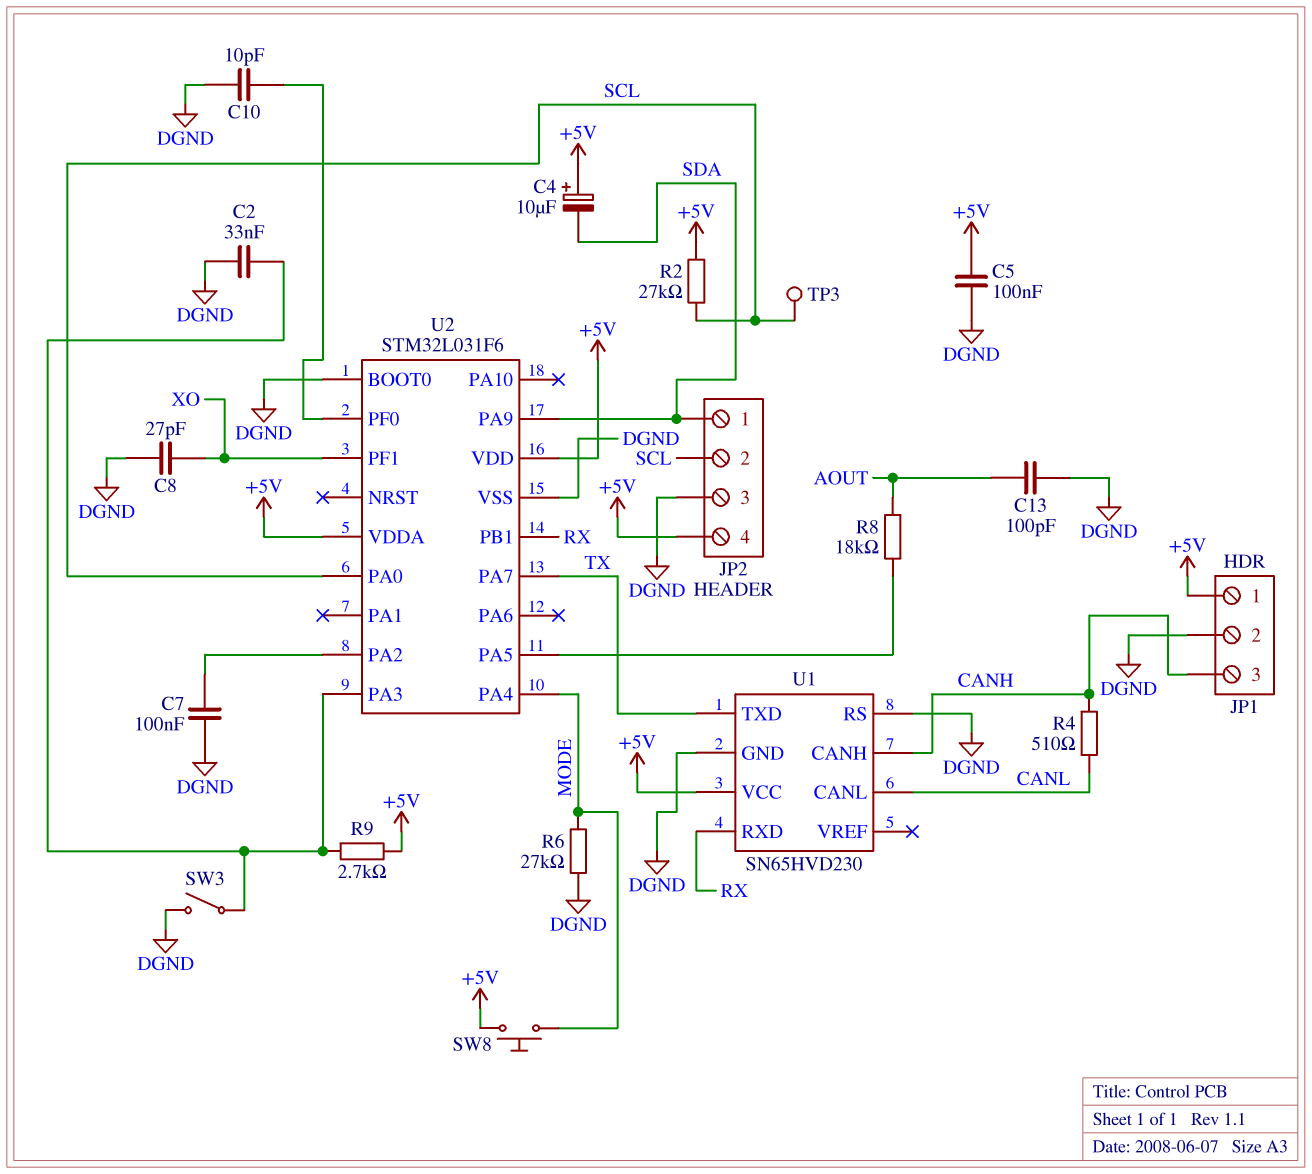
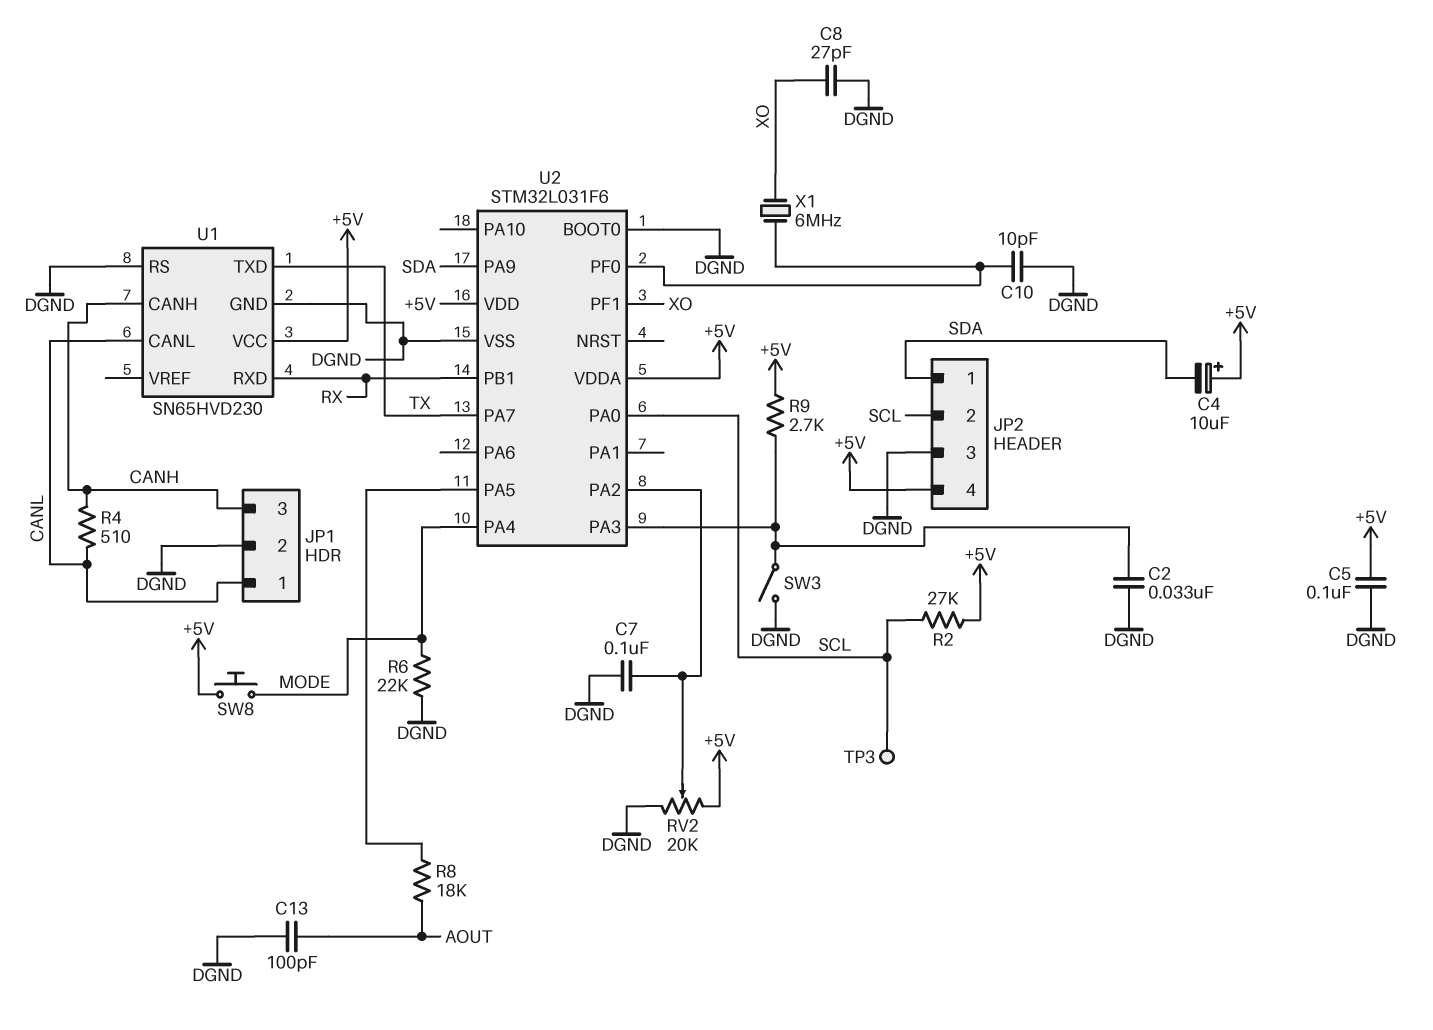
JP1 pin 1: +5V -> CANL
R6: 27k (DGND, MODE) -> 22k (DGND, MODE)
RV2: none -> 20k (+5V, DGND, wiper U2/PA2)
X1: none -> 6MHz (U2/PF0, XO)

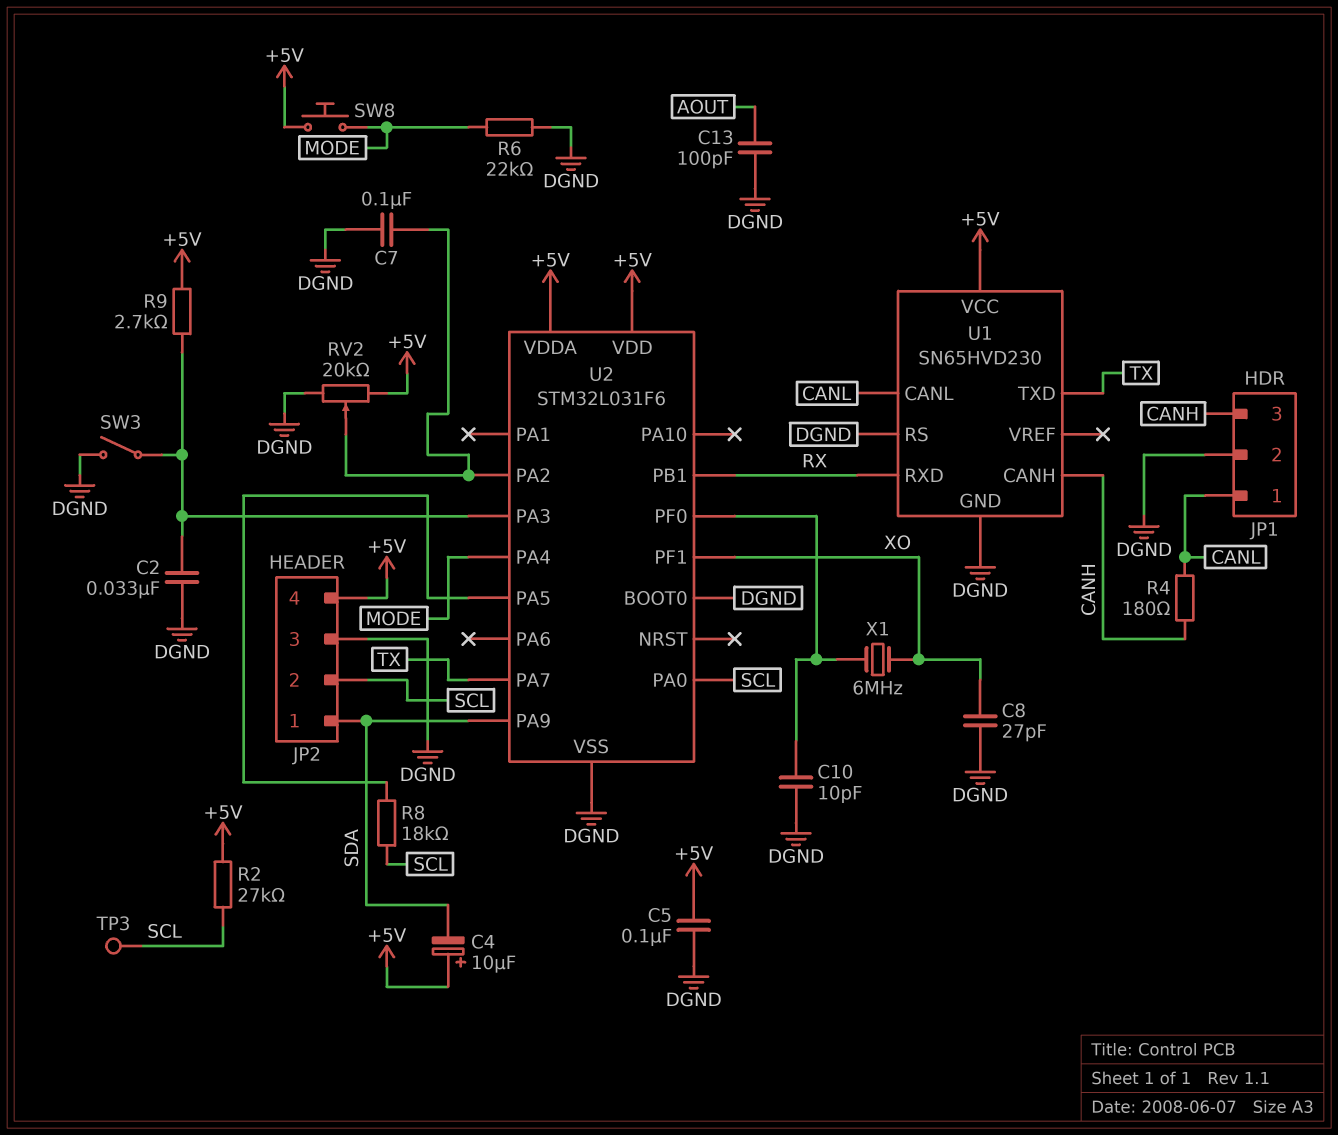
R4: 510 (CANH, CANL) -> 180 (CANH, CANL)
R8: 18k (AOUT, U2/PA5) -> 18k (SCL, U2/PA5)

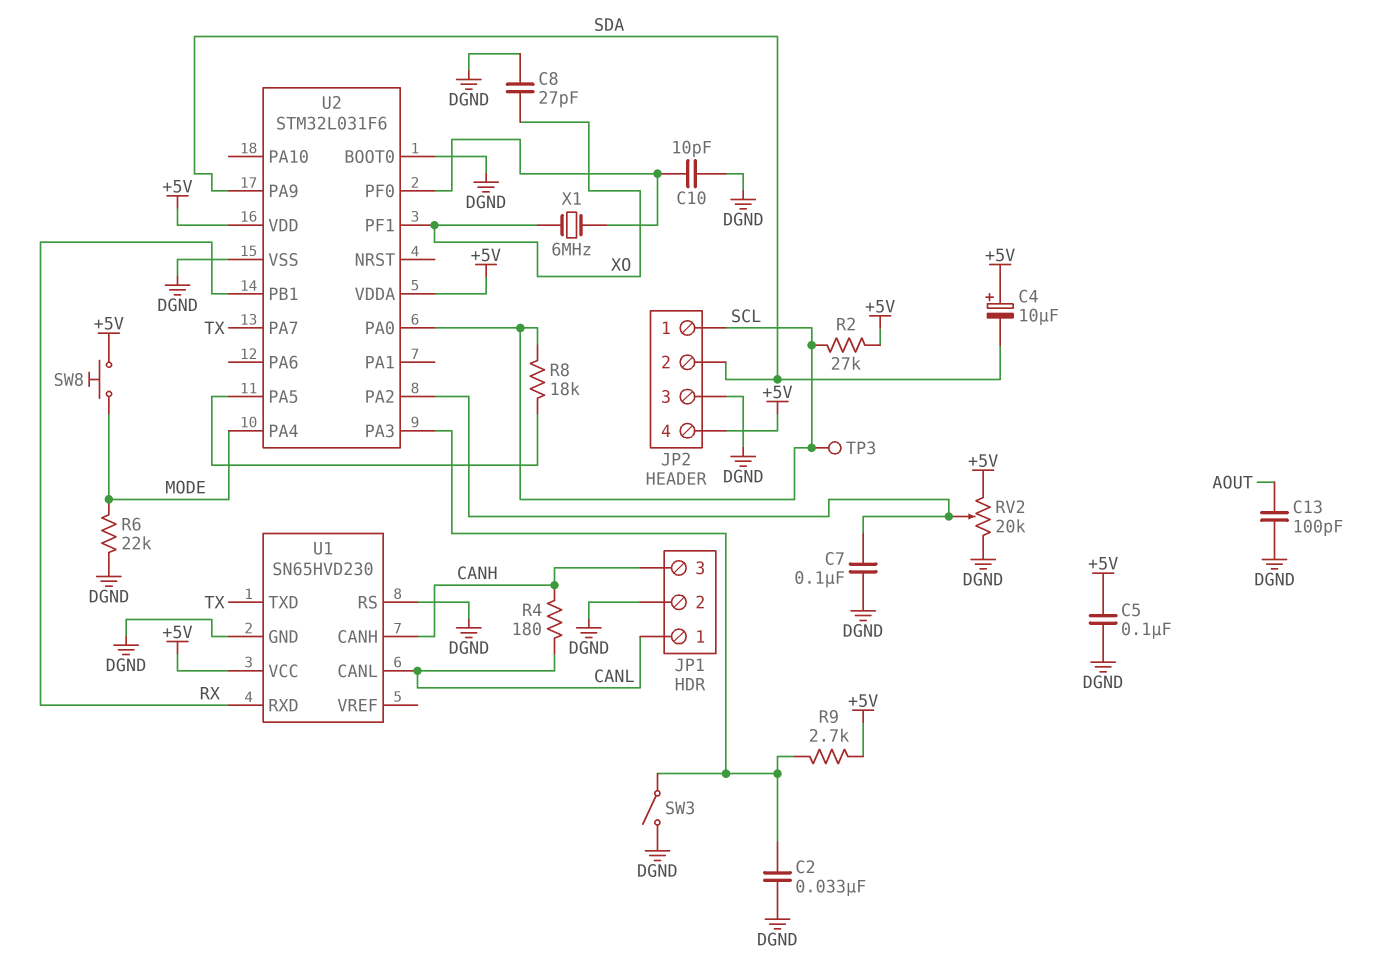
JP2 pin 1: SDA -> SCL
JP2 pin 2: SCL -> SDA

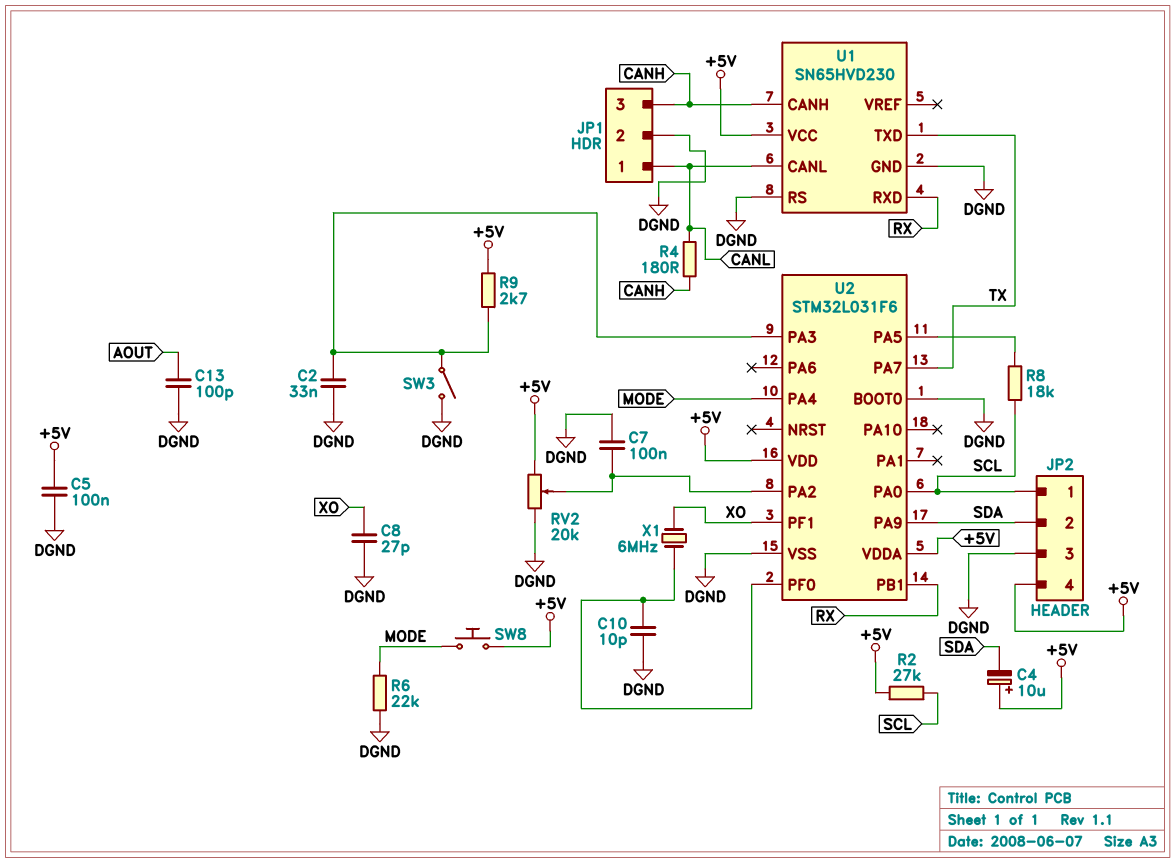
TP3: test point (SCL) -> none

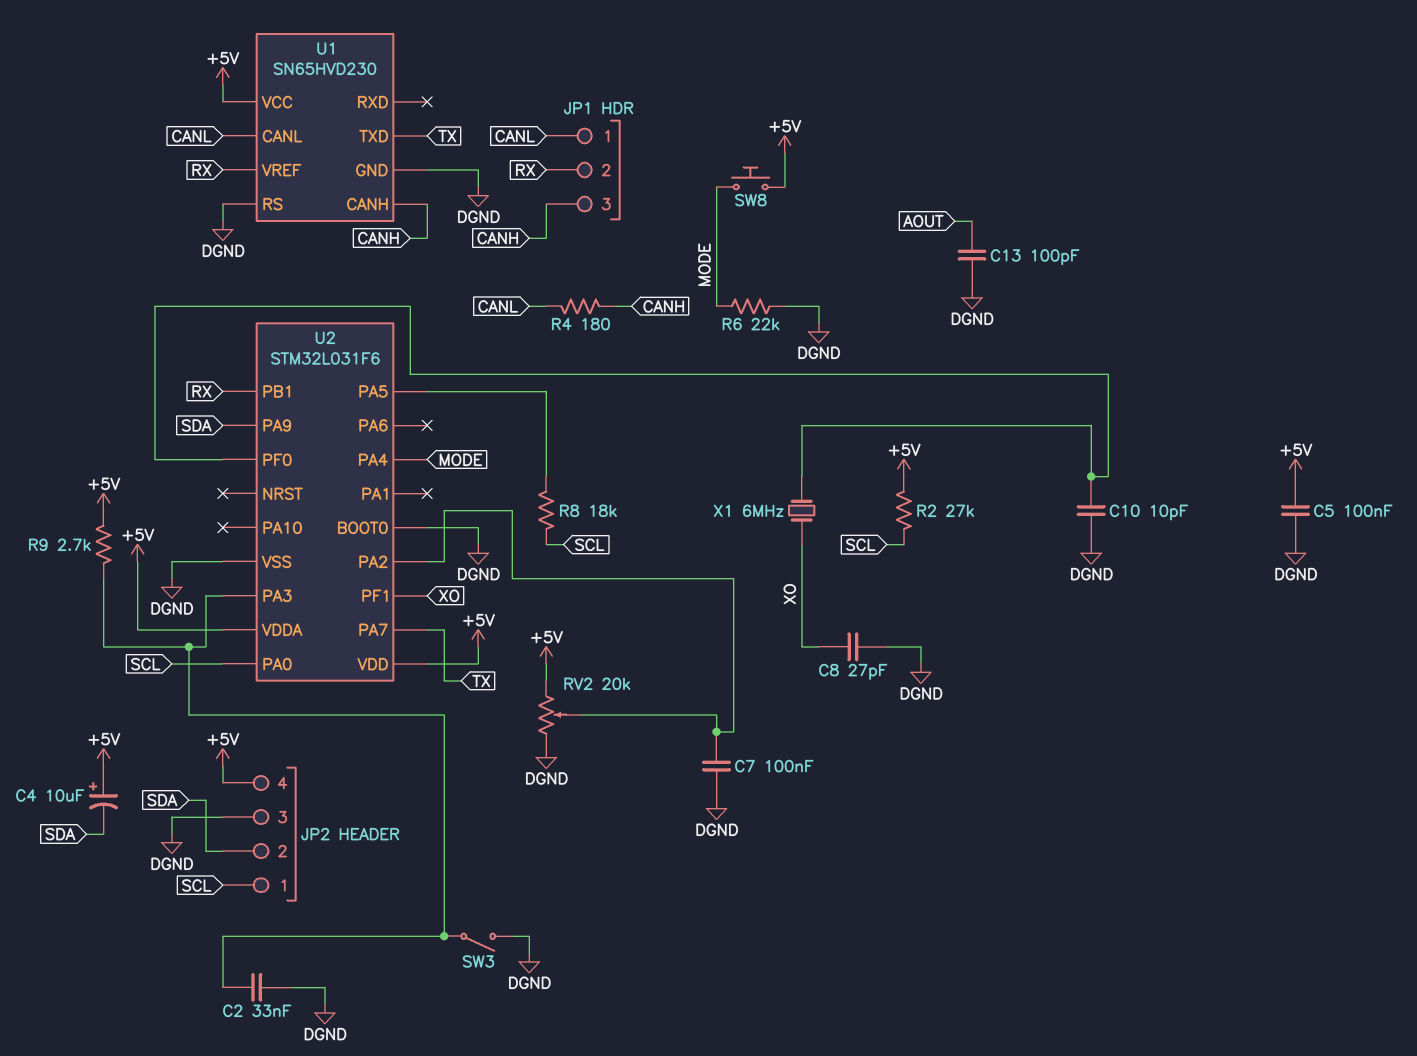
JP1 pin 2: DGND -> RX
U1 pin RXD: RX -> none
U1 pin VREF: none -> RX

